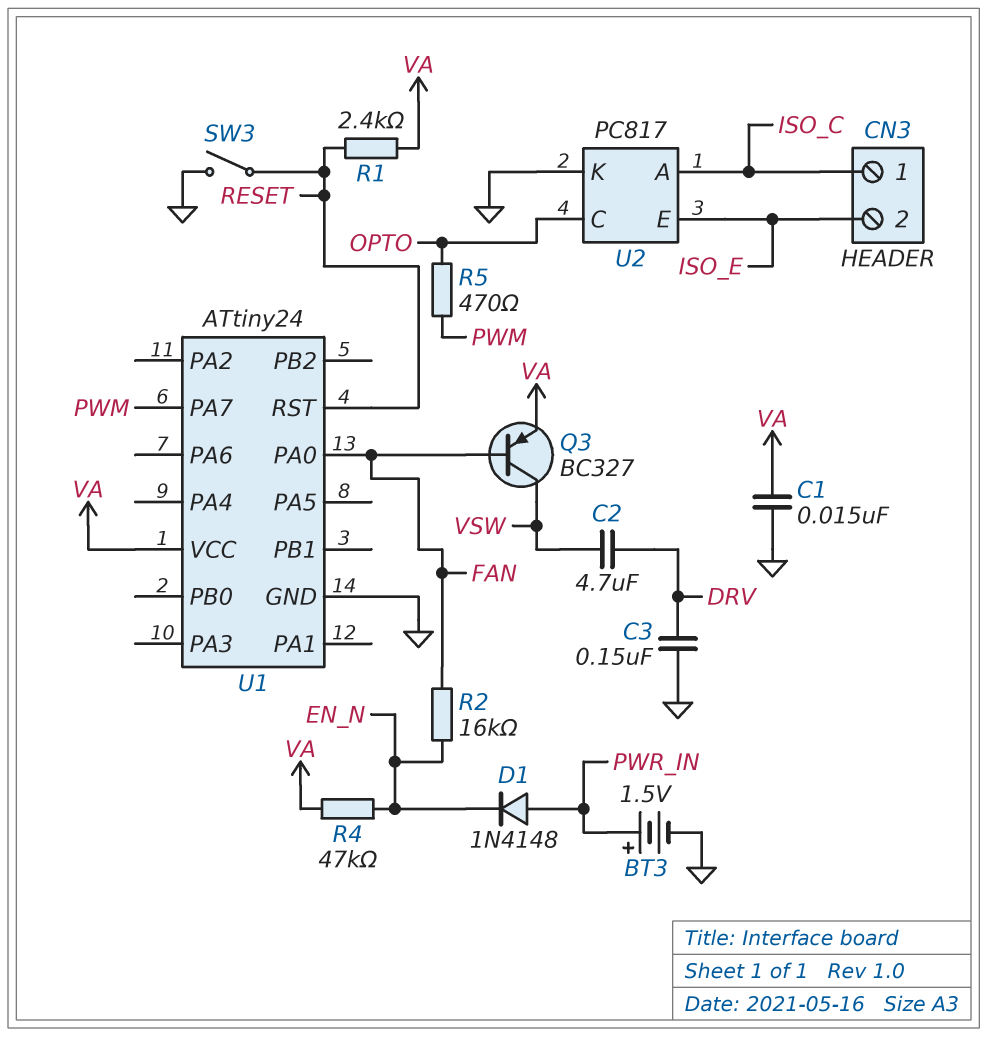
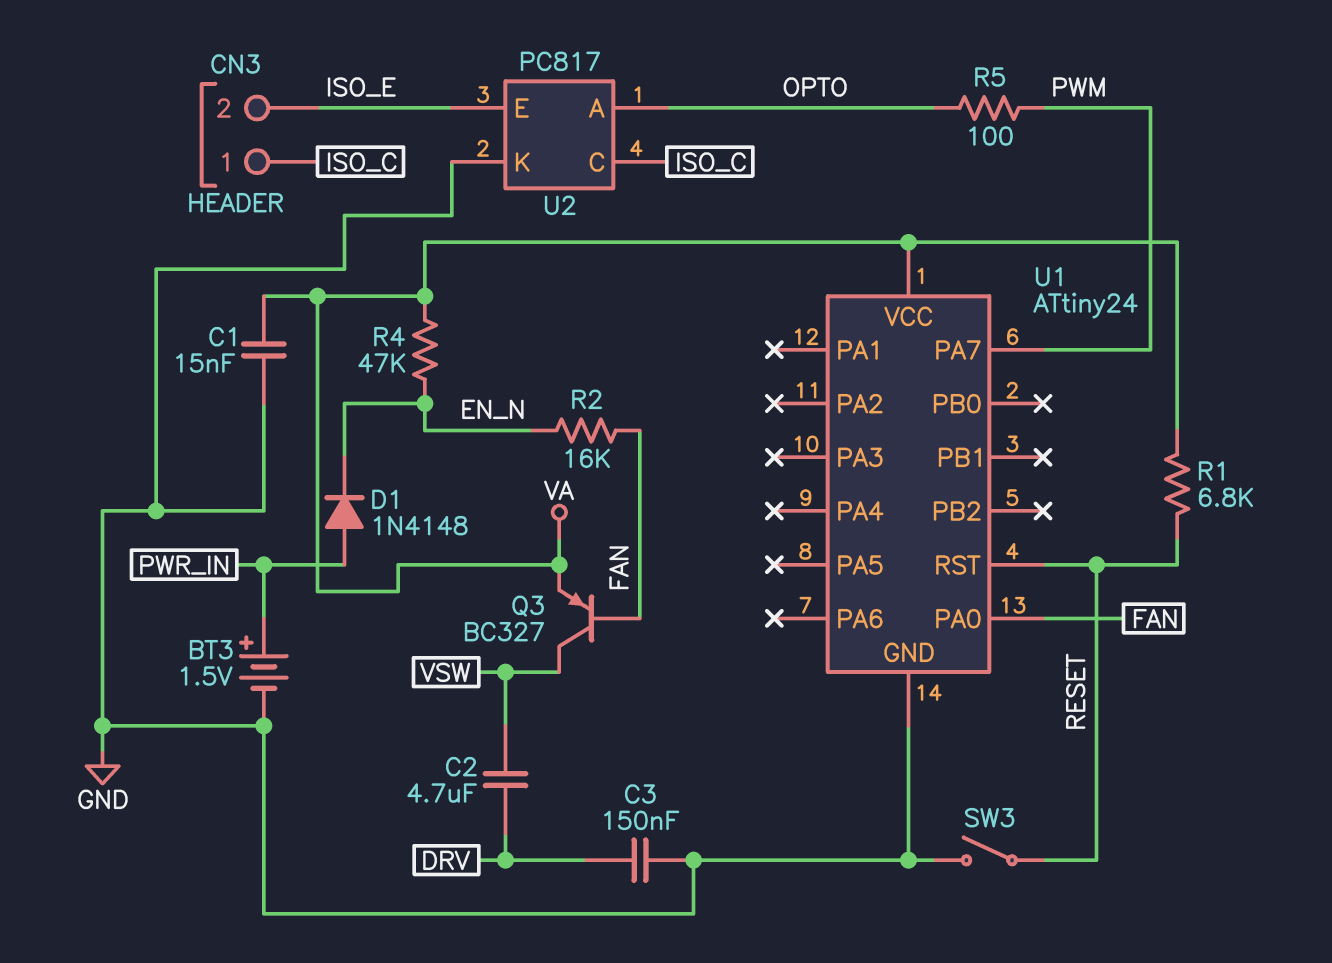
R1: 2.4k (RESET, VA) -> 6.8k (RESET, VA)
R5: 470 (OPTO, PWM) -> 100 (OPTO, PWM)
U2 pin A: ISO_C -> OPTO
U2 pin C: OPTO -> ISO_C

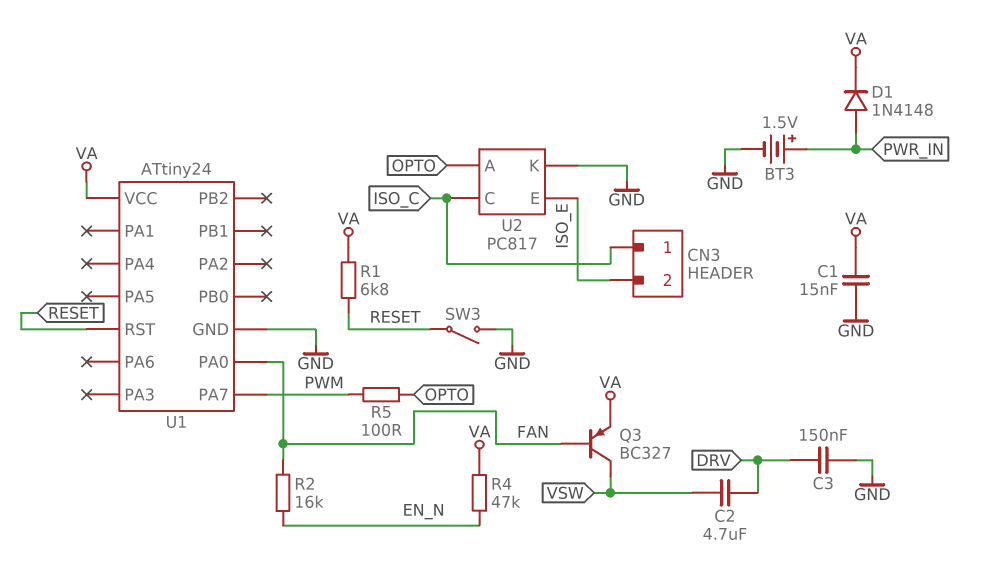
D1: diode 1N4148 (A PWR_IN, K EN_N) -> diode 1N4148 (A PWR_IN, K VA)

